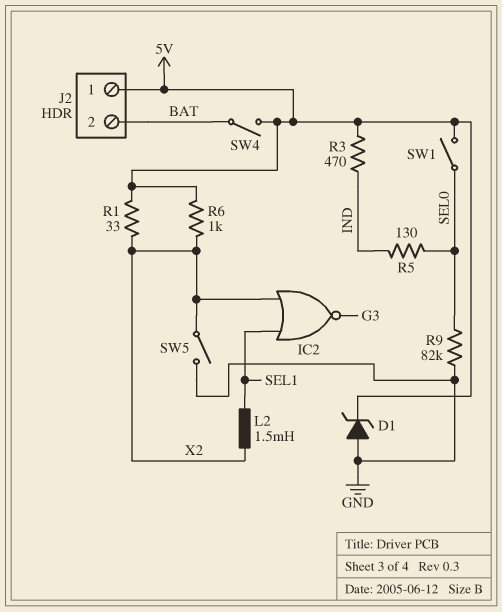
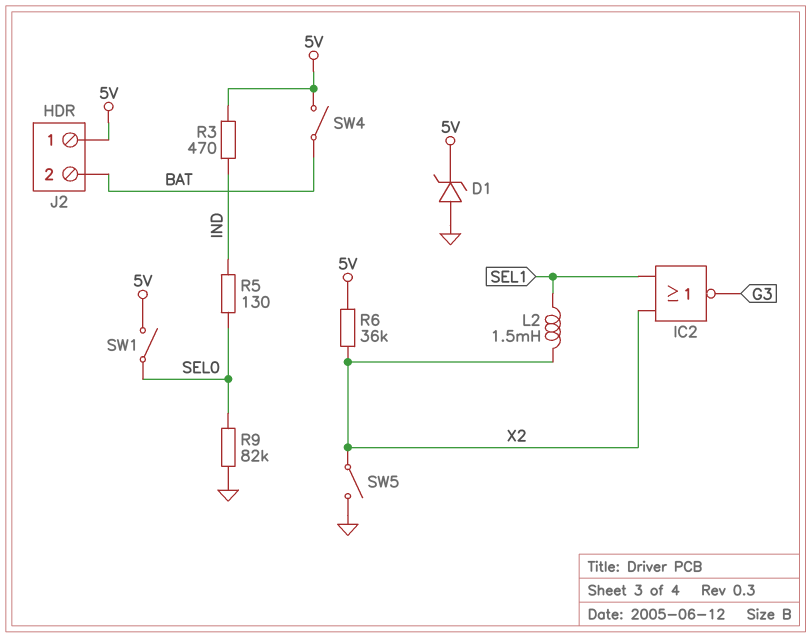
R1: 33 (5V, X2) -> none
R6: 1k (5V, X2) -> 36k (5V, X2)

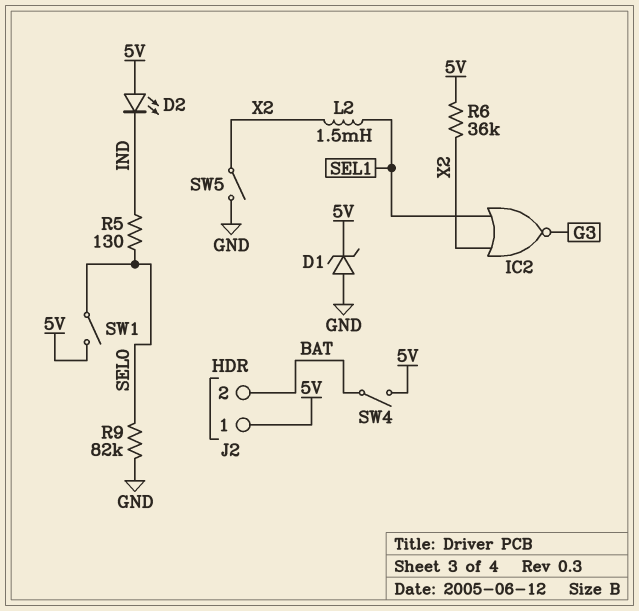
D2: none -> LED (A 5V, K IND)
R3: 470 (5V, IND) -> none

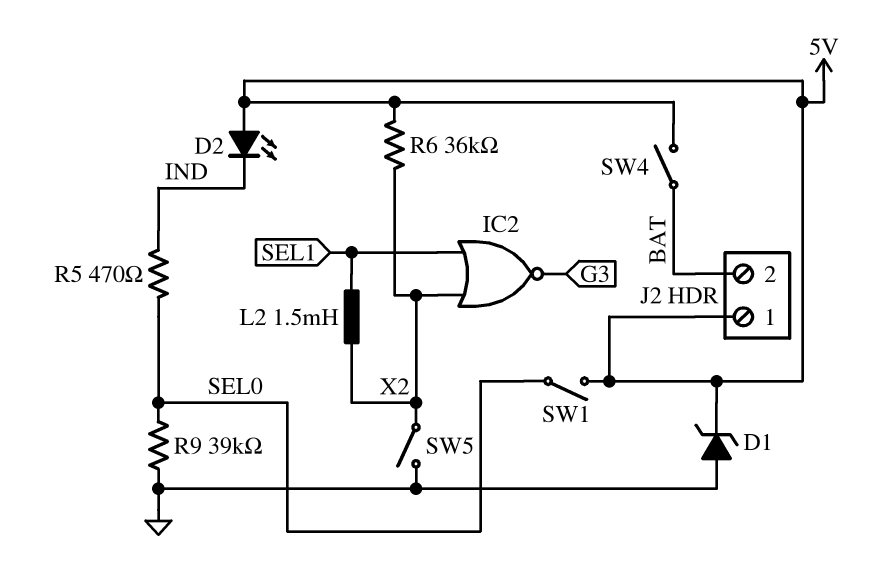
R5: 130 (IND, SEL0) -> 470 (IND, SEL0)
R9: 82k (GND, SEL0) -> 39k (GND, SEL0)

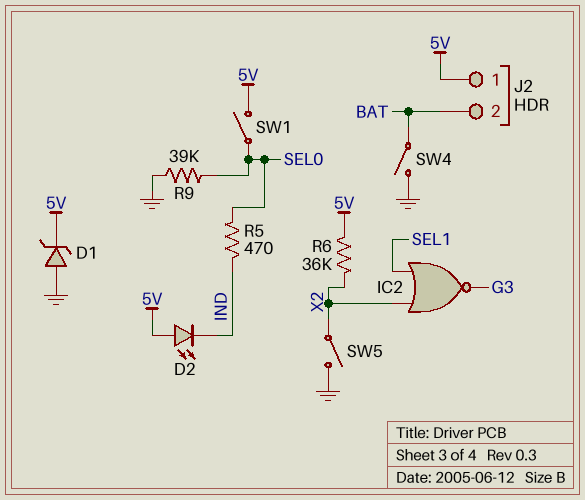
L2: 1.5mH (SEL1, X2) -> none
SW4: switch (5V, BAT) -> switch (BAT, GND)

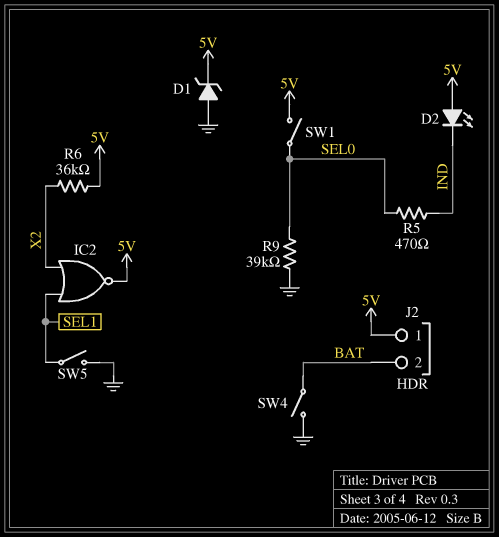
IC2: NOR (in SEL1, in X2, out G3) -> NOR (in SEL1, in X2, out 5V)
SW5: switch (GND, X2) -> switch (GND, SEL1)

